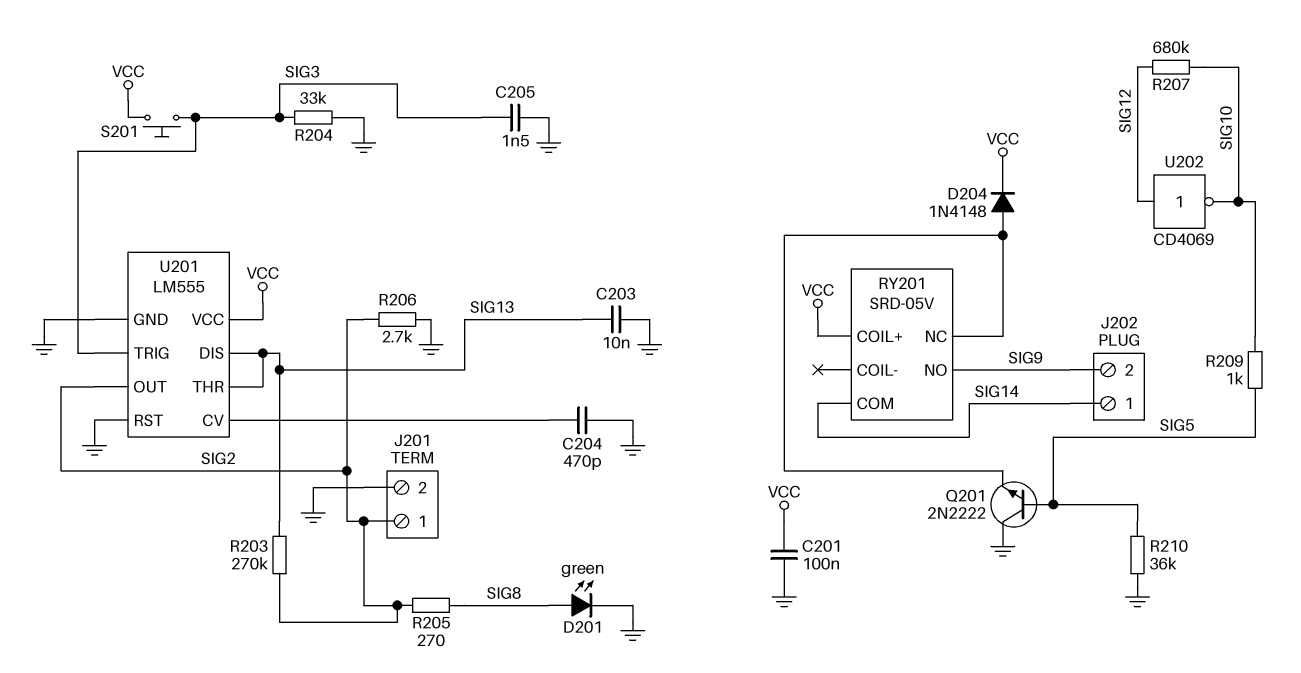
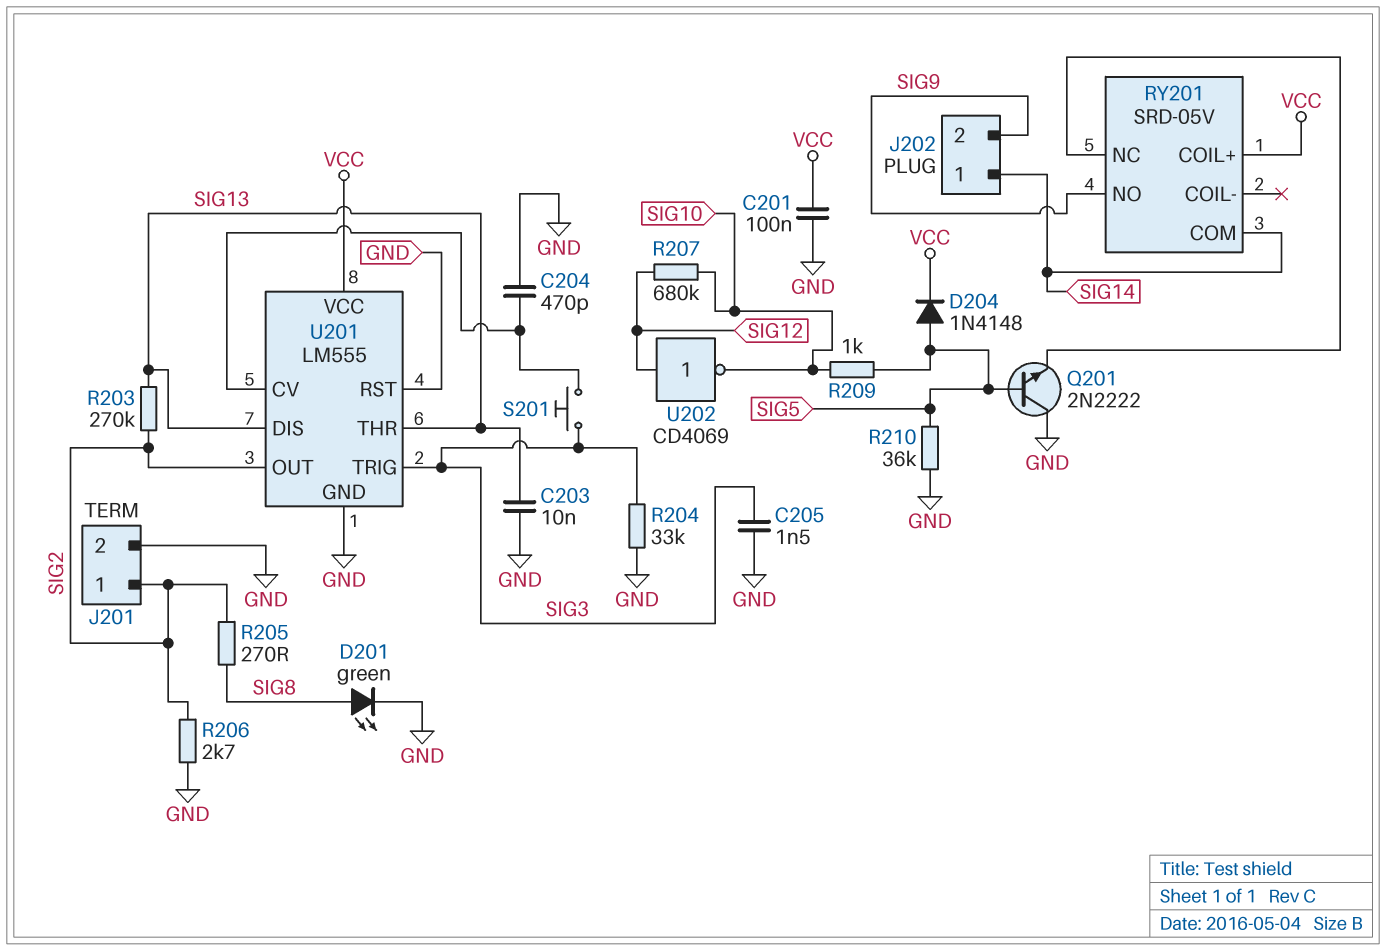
D204: diode 1N4148 (A RY201/NC, K VCC) -> diode 1N4148 (A SIG5, K VCC)
S201: button (SIG3, VCC) -> button (SIG3, U201/CV)

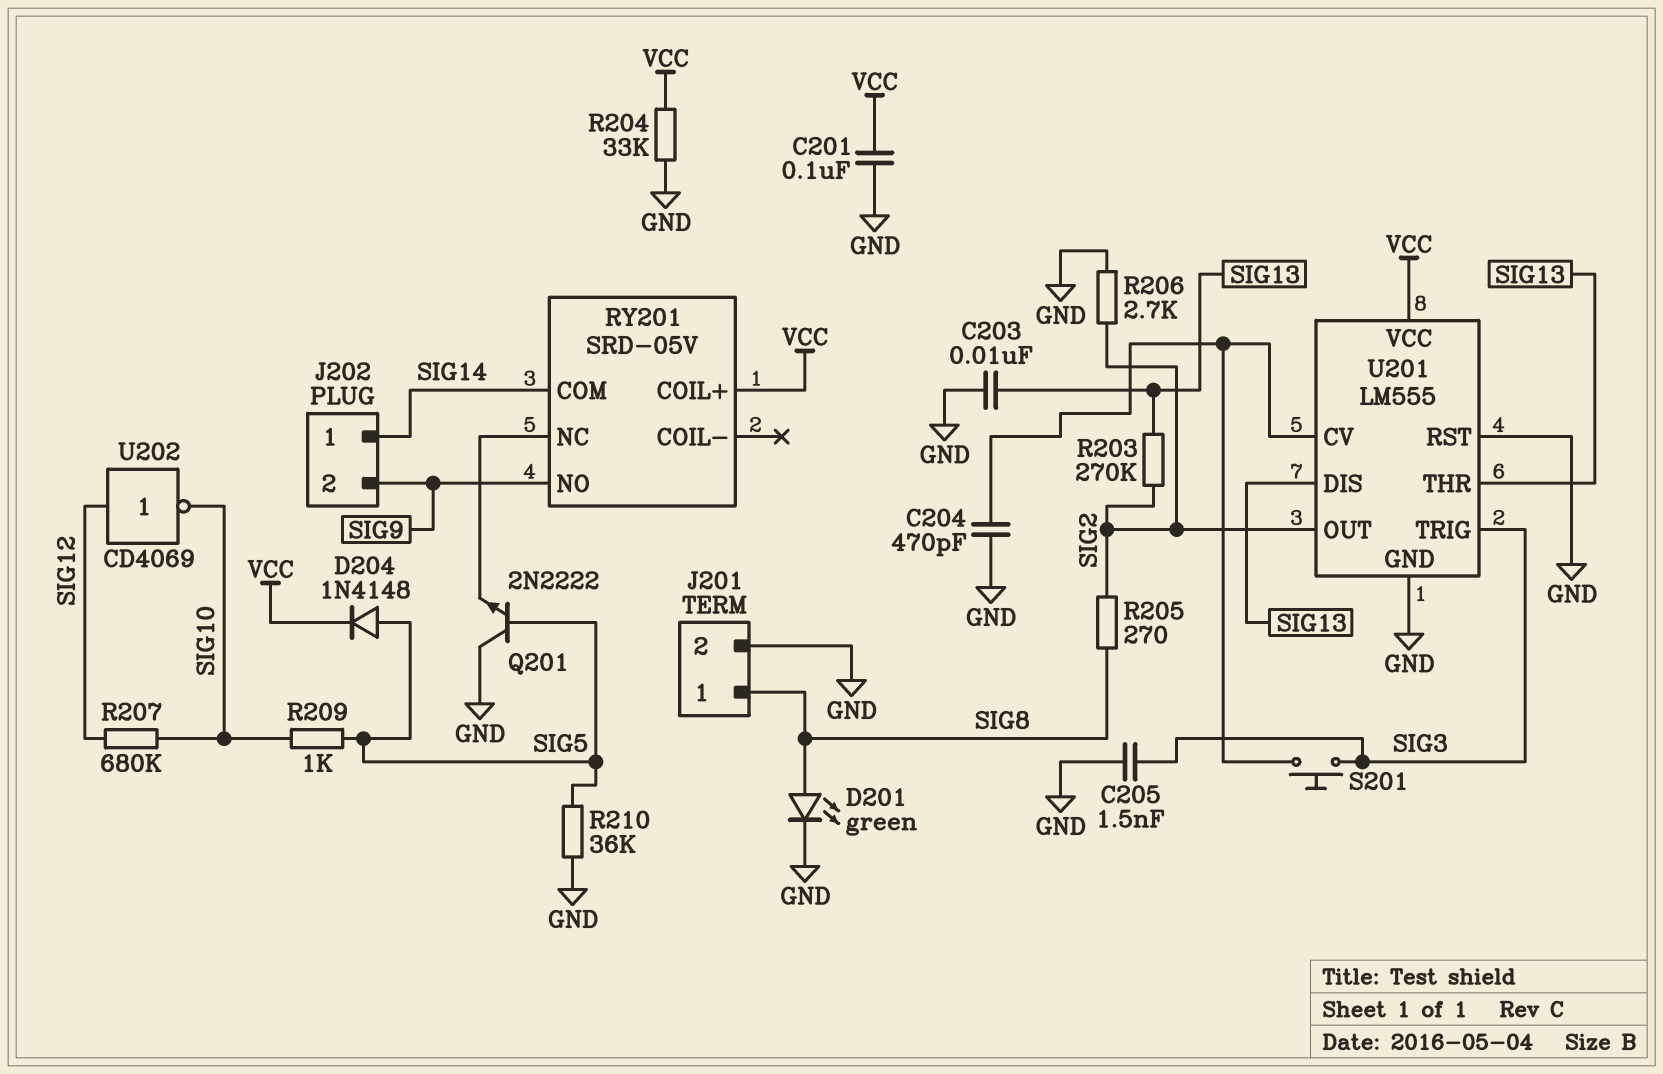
J201 pin 1: SIG2 -> SIG8
R204: 33k (GND, SIG3) -> 33k (GND, VCC)

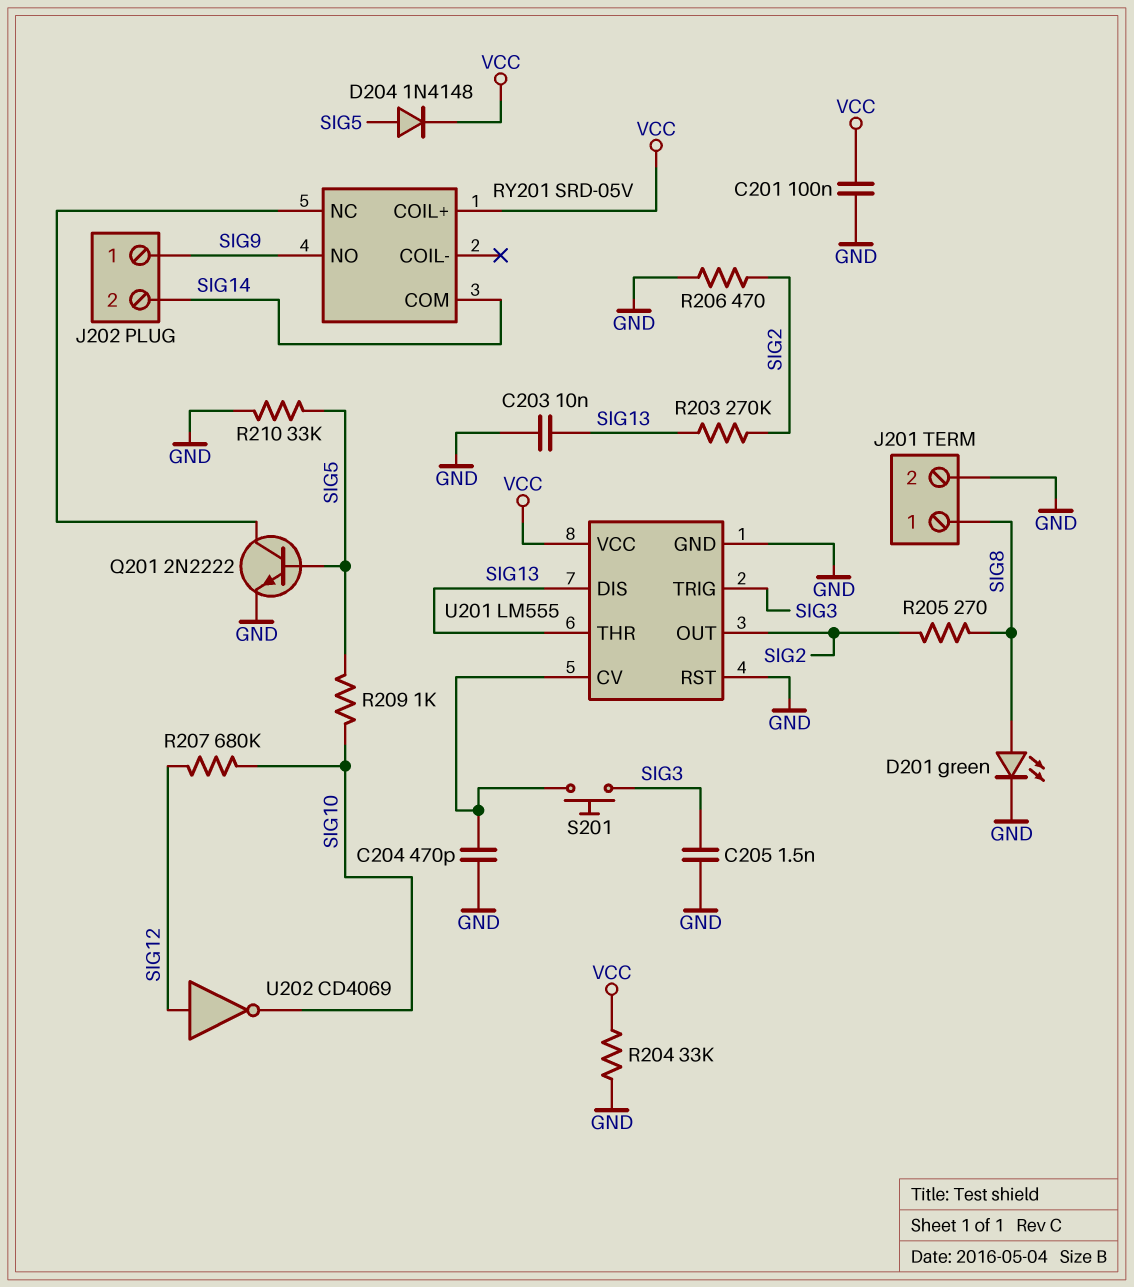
J202 pin 1: SIG14 -> SIG9
J202 pin 2: SIG9 -> SIG14
Q201: NPN 2N2222 (B SIG5, C GND, E RY201/NC) -> NPN 2N2222 (B SIG5, C RY201/NC, E GND)
R206: 2.7k (GND, SIG2) -> 470 (GND, SIG2)
R210: 36k (GND, SIG5) -> 33k (GND, SIG5)

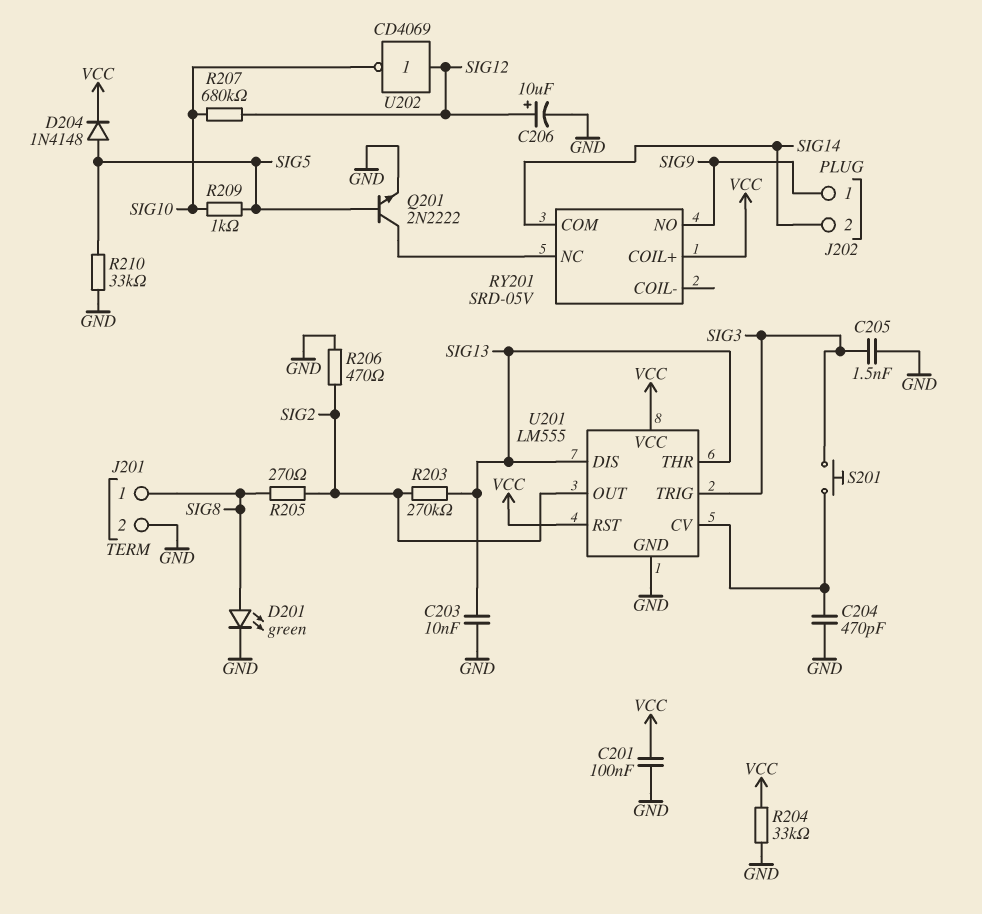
C206: none -> 10uF (plus SIG12, minus GND)
U201 pin RST: GND -> VCC

